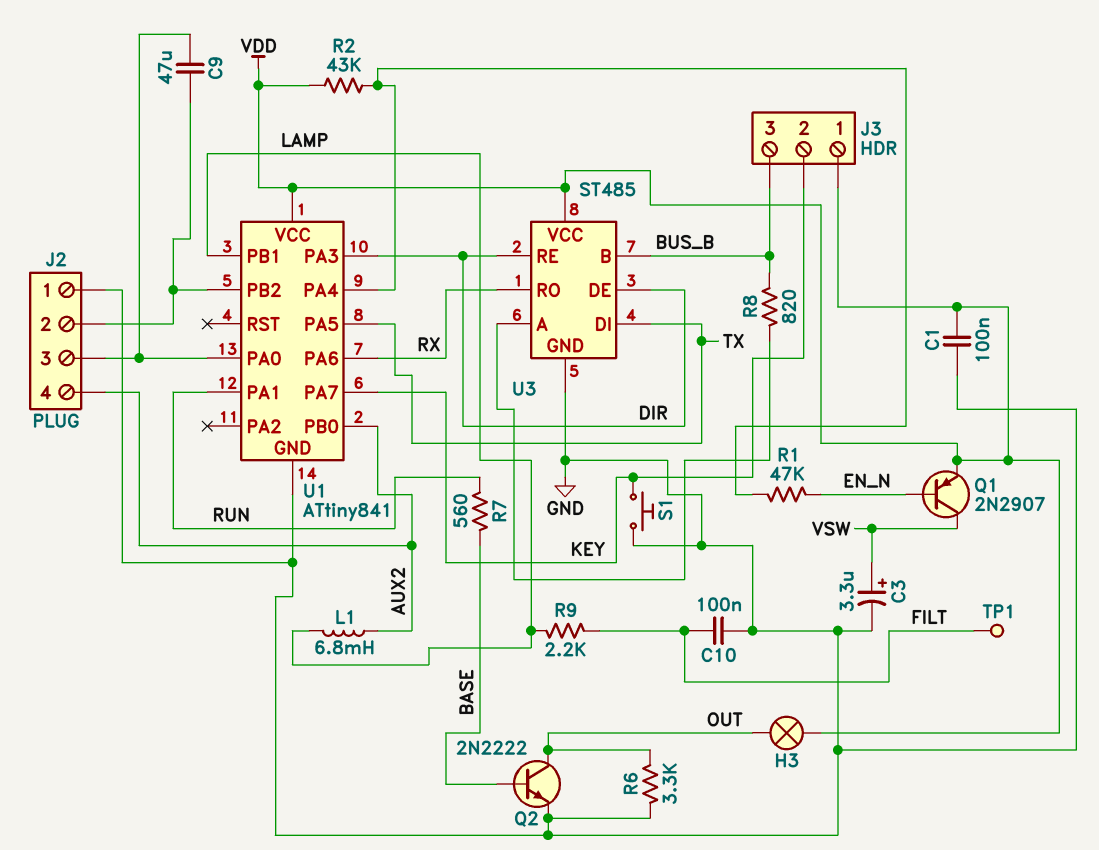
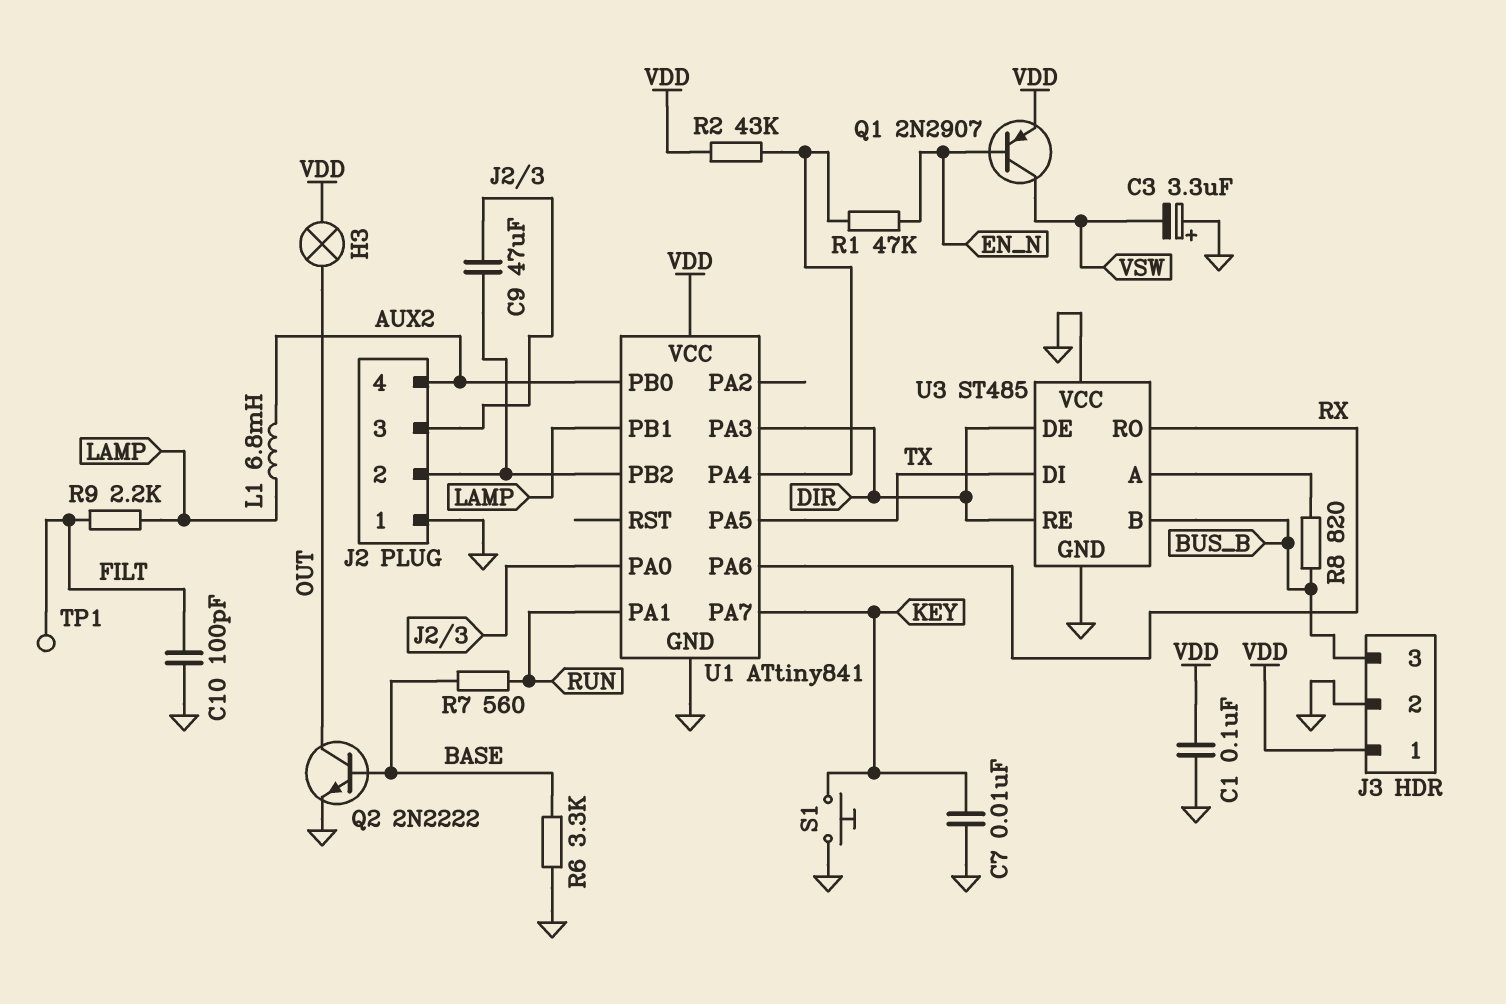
C3: 3.3uF (plus VSW, minus GND) -> 3.3uF (plus GND, minus VSW)
C7: none -> 10nF (GND, KEY)
C10: 100nF (FILT, GND) -> 100pF (FILT, GND)
J3 pin 2: KEY -> GND
R6: 3.3k (GND, OUT) -> 3.3k (BASE, GND)
U3 pin VCC: VDD -> GND

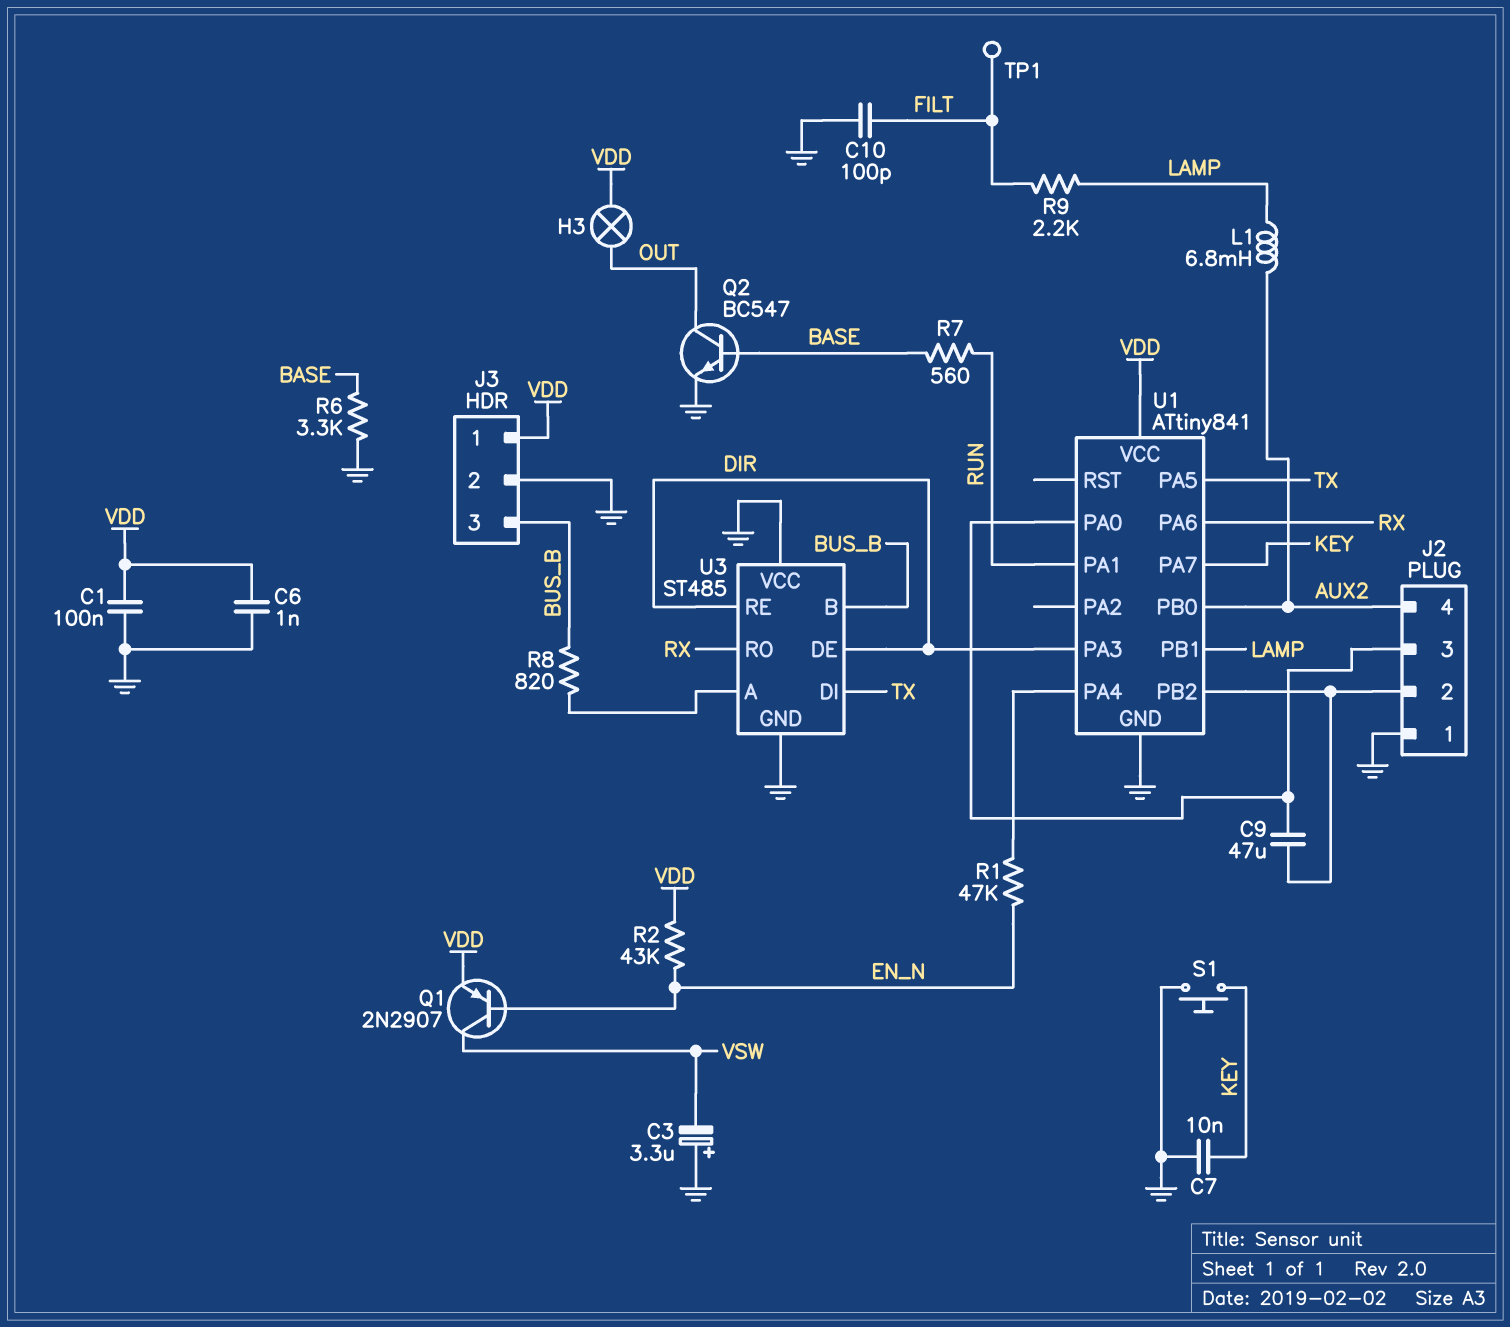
C6: none -> 1nF (GND, VDD)
Q2: NPN 2N2222 (B BASE, C OUT, E GND) -> NPN BC547 (B BASE, C OUT, E GND)
R2: 43k (U1/PA4, VDD) -> 43k (EN_N, VDD)

